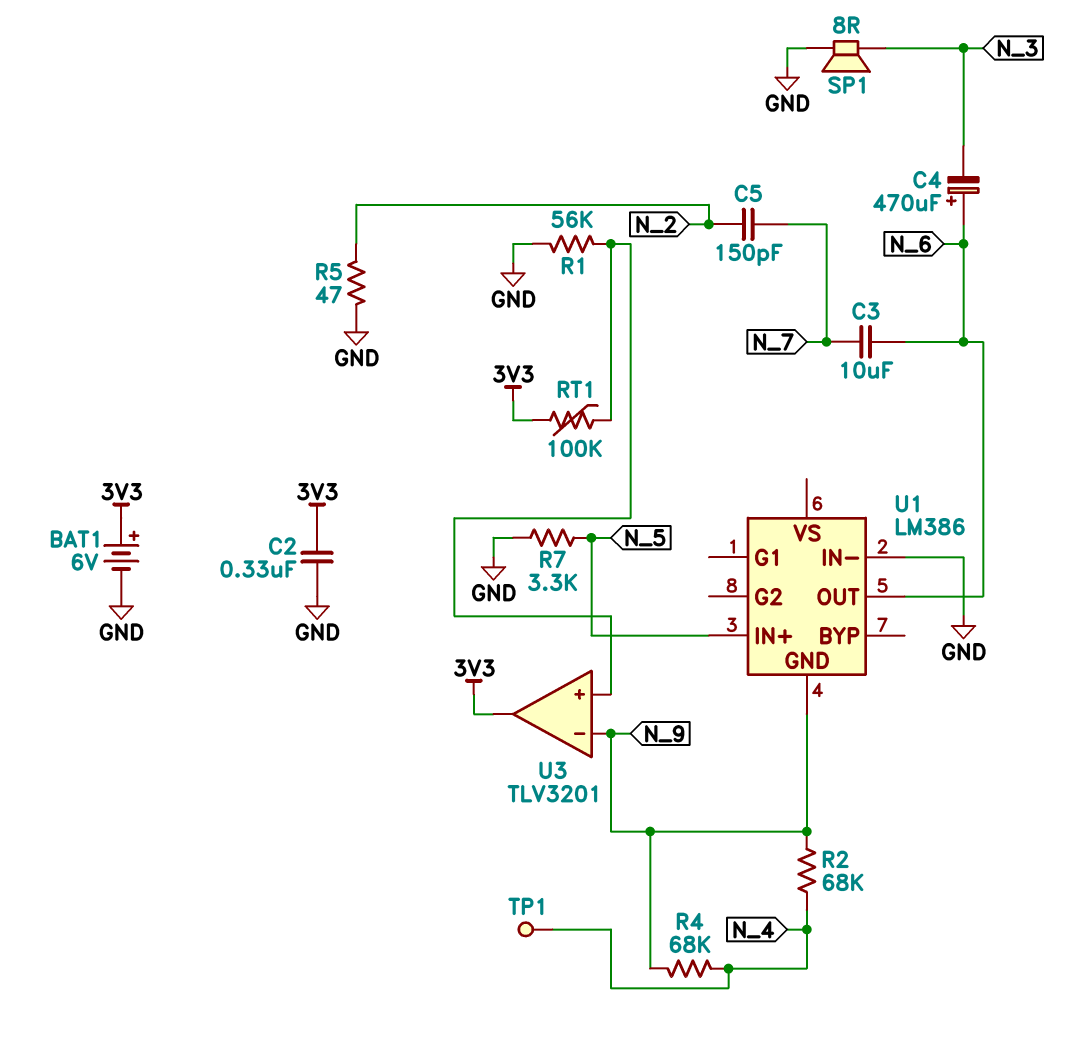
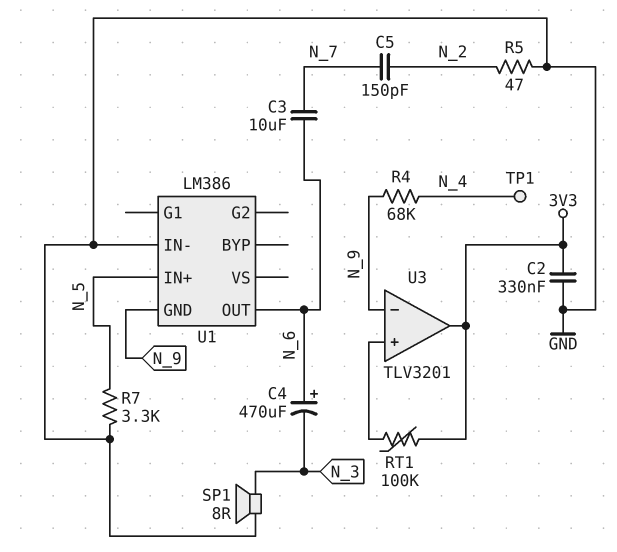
BAT1: 6V (plus 3V3, minus GND) -> none
R1: 56k (GND, U3/in+) -> none
R2: 68k (N_4, N_9) -> none

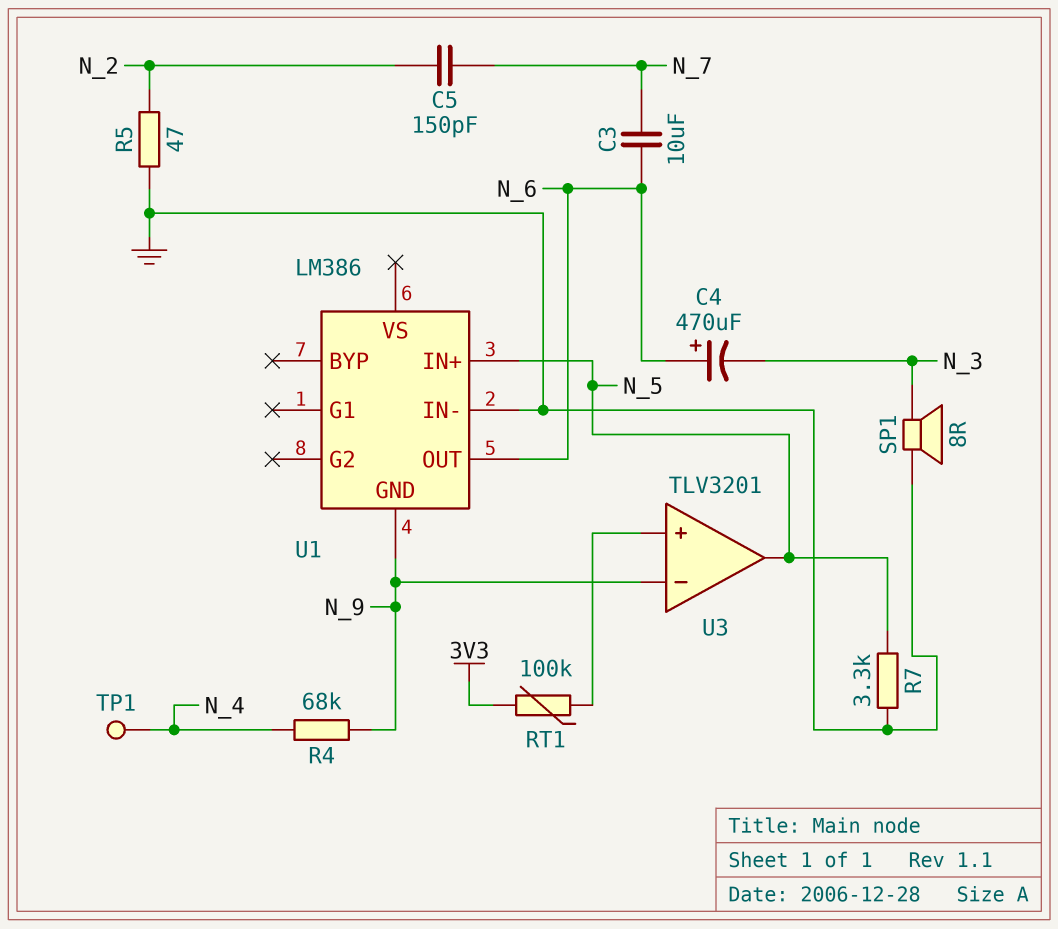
C2: 330nF (3V3, GND) -> none
U3 pin out: 3V3 -> N_5

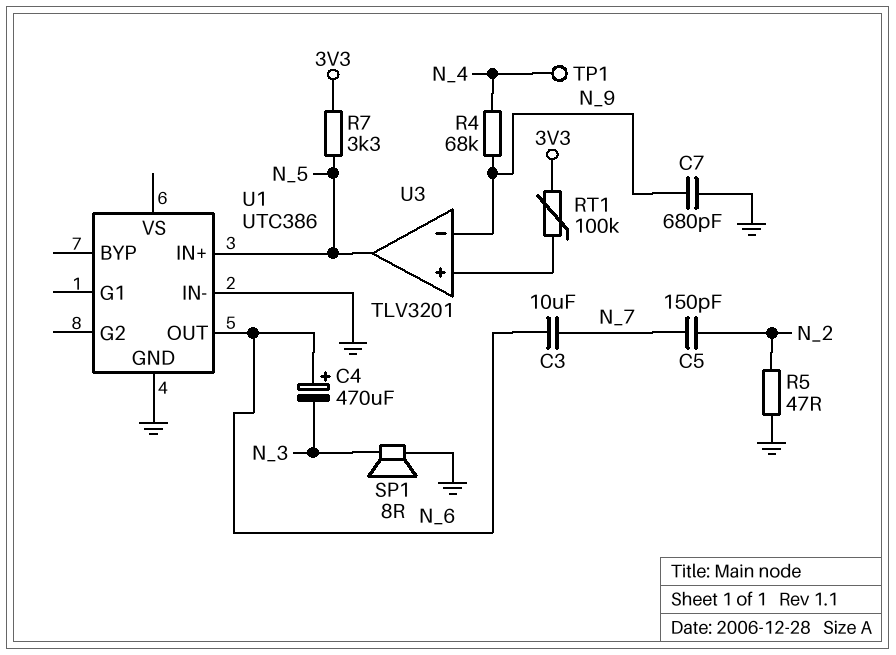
C7: none -> 680pF (GND, N_9)
R7: 3.3k (GND, N_5) -> 3.3k (3V3, N_5)
U1: LM386 -> UTC386
U1 pin GND: N_9 -> GND

